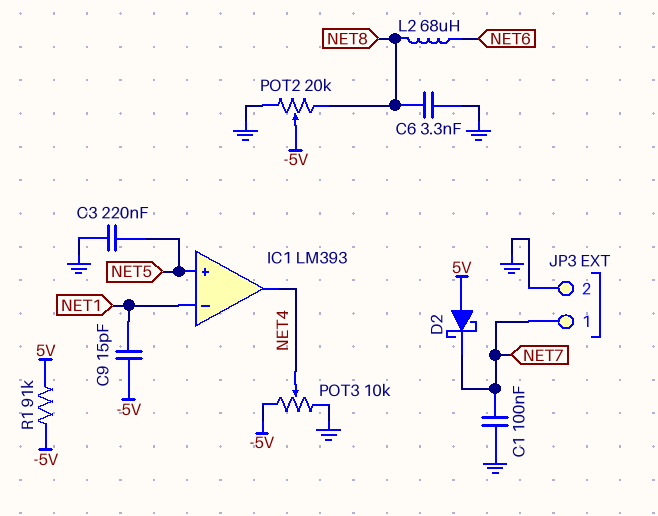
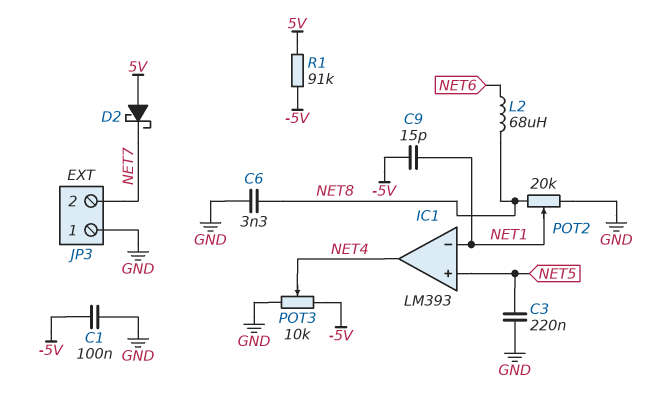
C1: 100nF (GND, NET7) -> 100nF (-5V, GND)
JP3 pin 1: NET7 -> GND
JP3 pin 2: GND -> NET7
POT2: 20k (GND, NET8, wiper -5V) -> 20k (GND, NET8, wiper NET1)

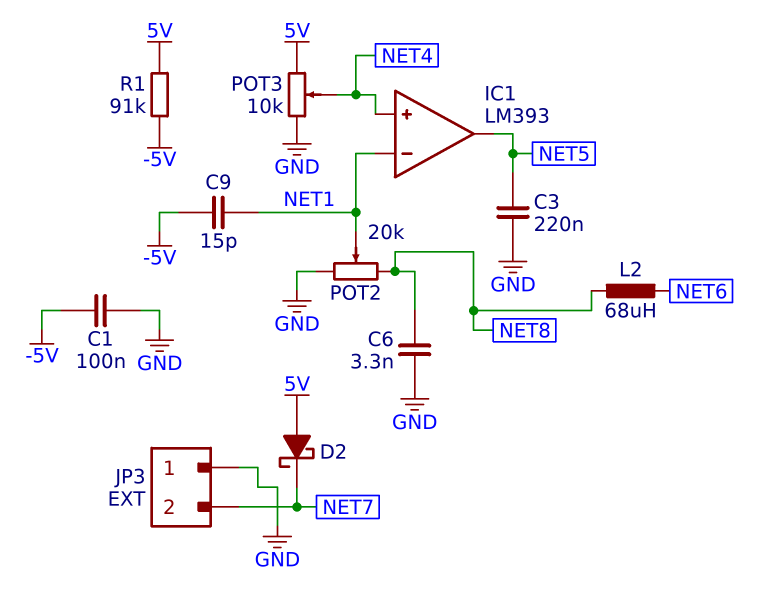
IC1 pin in+: NET5 -> NET4
IC1 pin out: NET4 -> NET5
POT3: 10k (-5V, GND, wiper NET4) -> 10k (5V, GND, wiper NET4)

